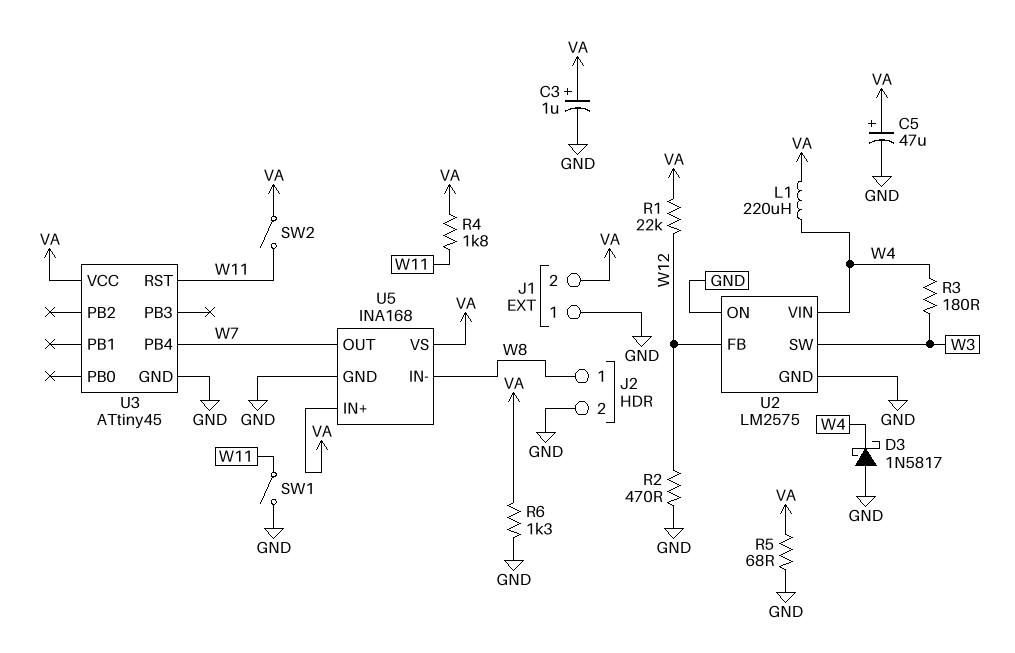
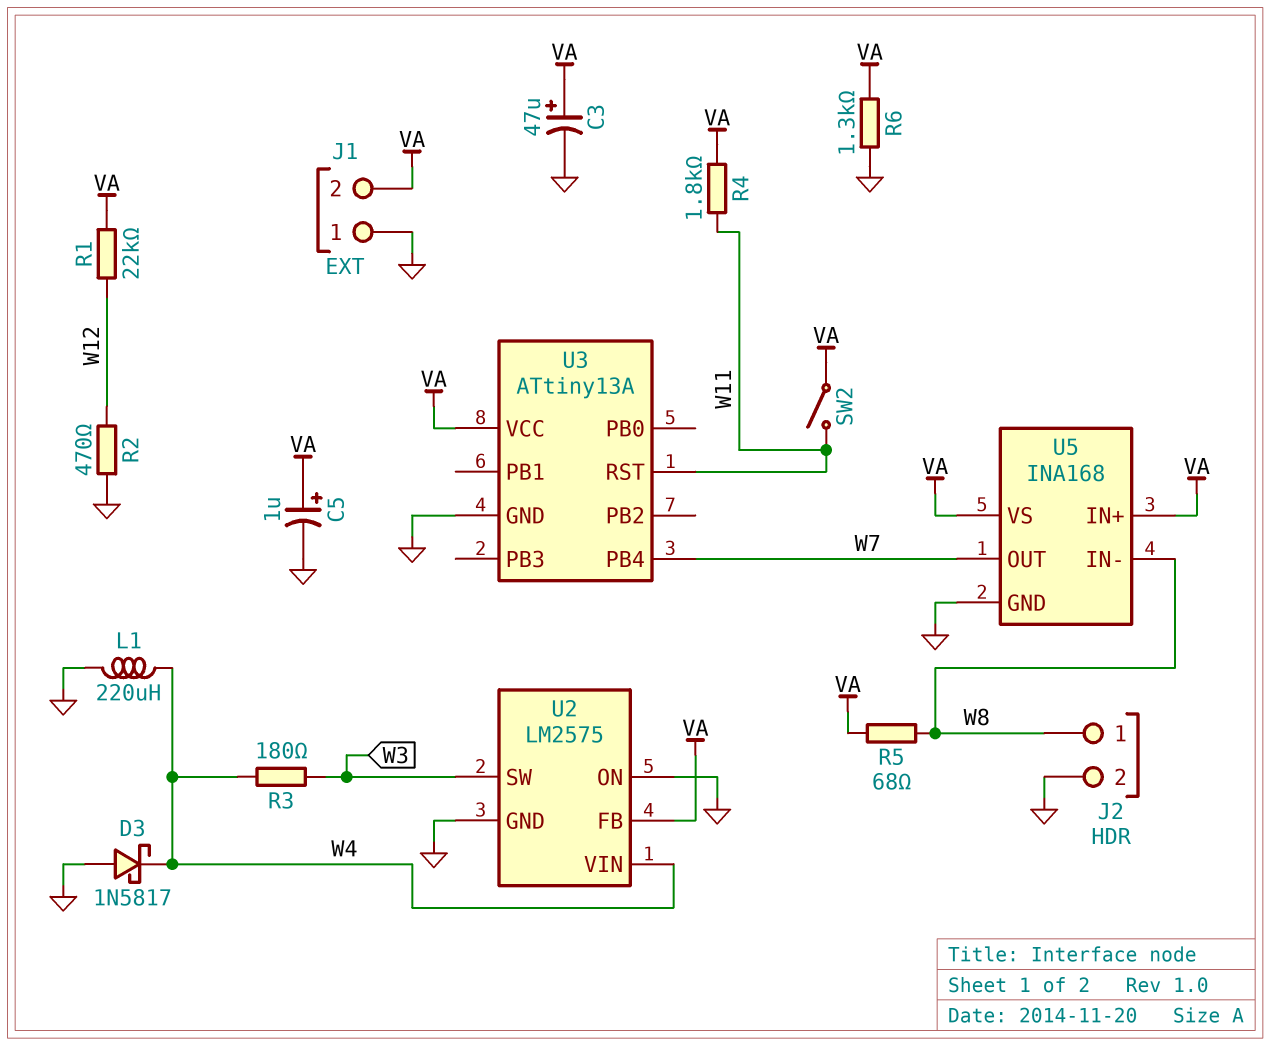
C3: 1uF (plus VA, minus GND) -> 47uF (plus VA, minus GND)
C5: 47uF (plus VA, minus GND) -> 1uF (plus VA, minus GND)
L1: 220uH (VA, W4) -> 220uH (GND, W4)
R5: 68 (GND, VA) -> 68 (VA, W8)
SW1: switch (GND, W11) -> none
U2 pin FB: W12 -> VA
U3: ATtiny45 -> ATtiny13A

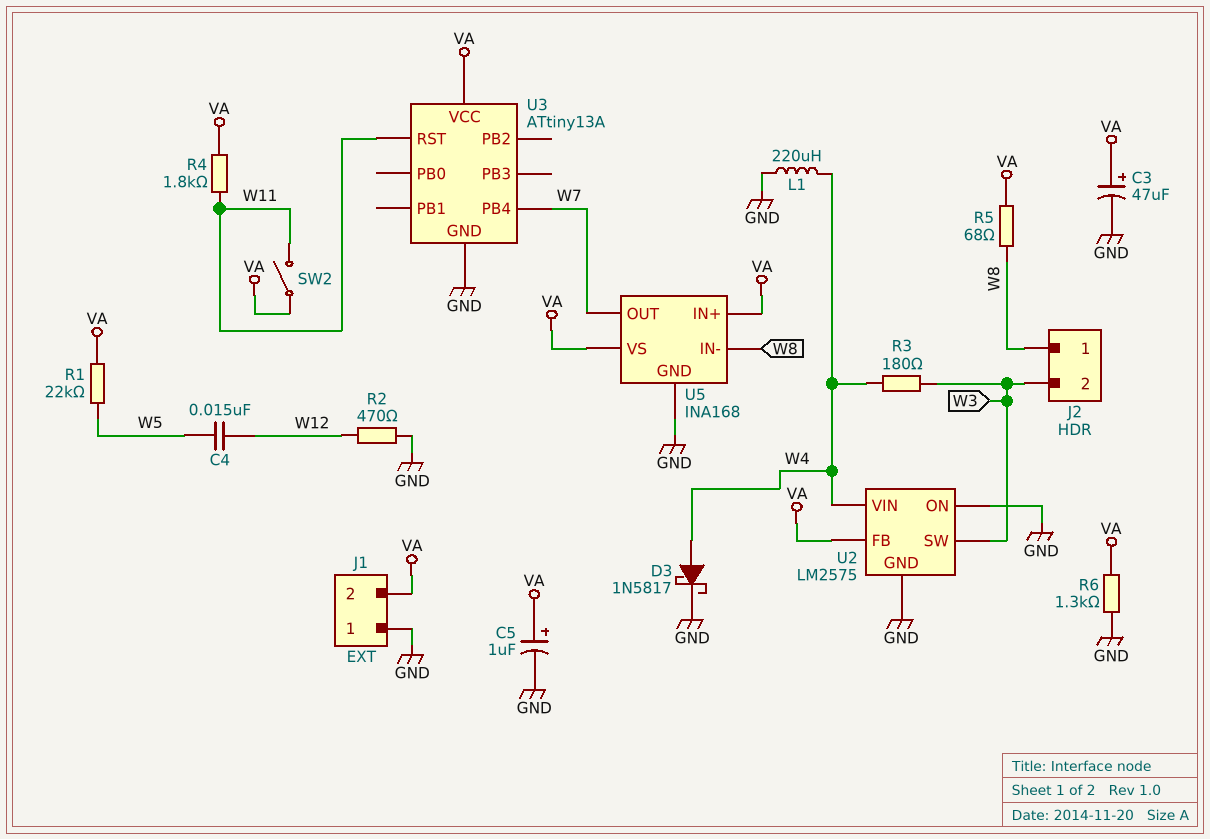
C4: none -> 15nF (W5, W12)
D3: schottky 1N5817 (A GND, K W4) -> schottky 1N5817 (A W4, K GND)
J2 pin 2: GND -> W3
R1: 22k (VA, W12) -> 22k (VA, W5)

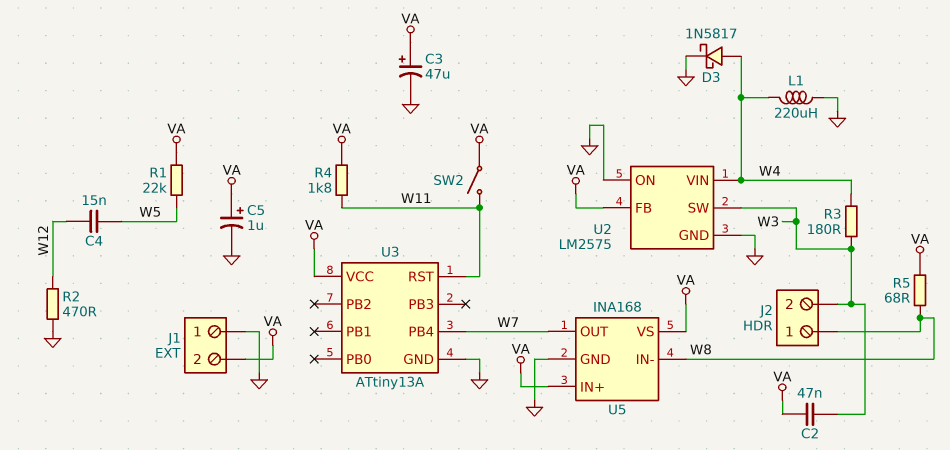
C2: none -> 47nF (VA, W3)
R6: 1.3k (GND, VA) -> none

